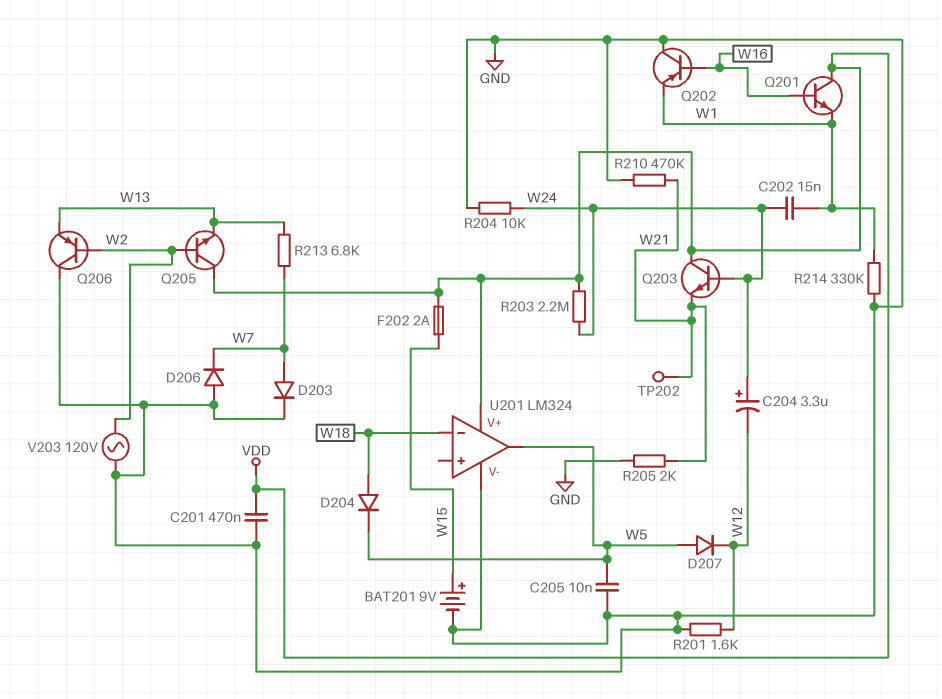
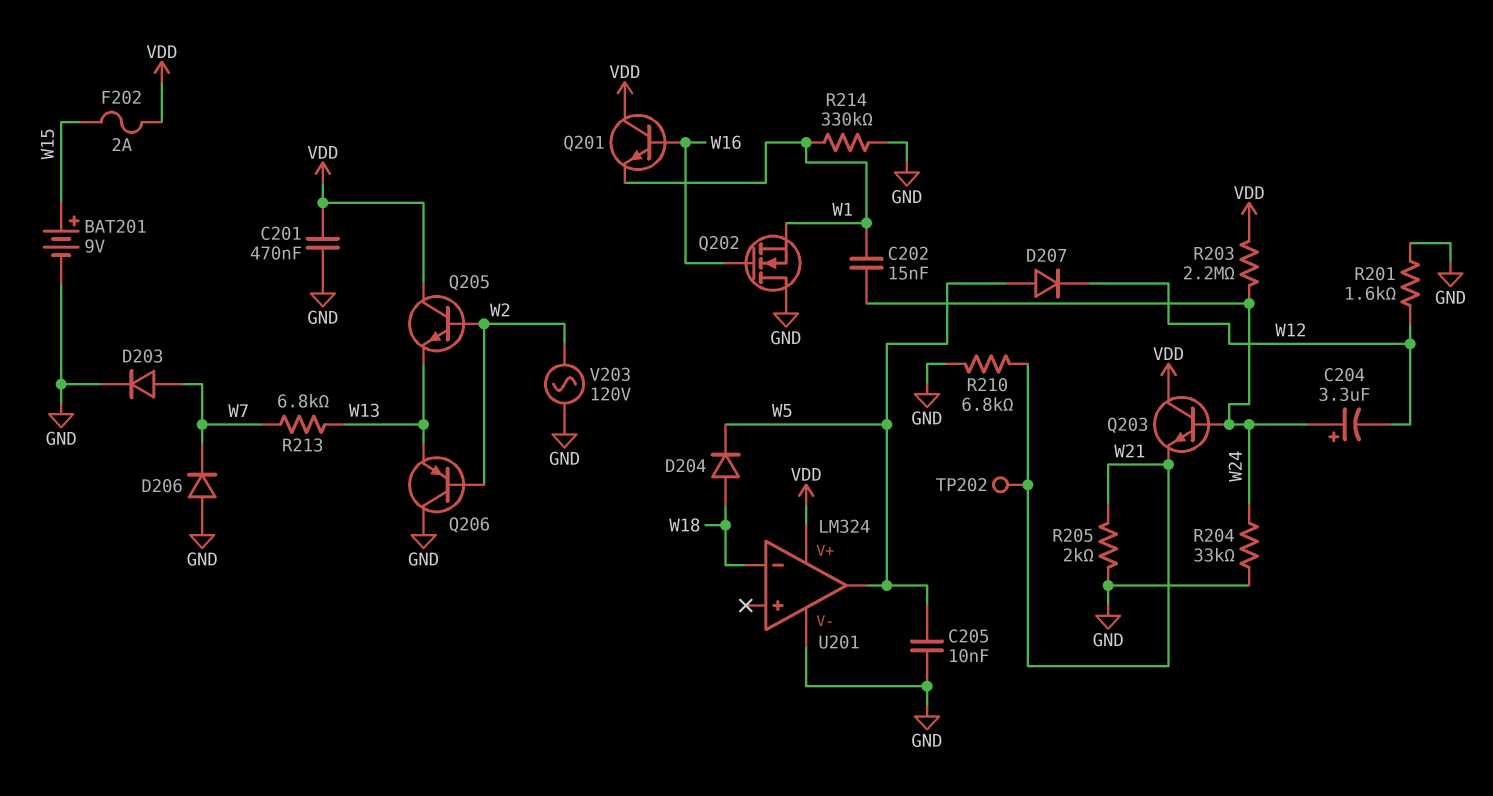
Q202: PNP (B W16, C GND, E W1) -> NMOS (G W16, D GND, S W1)
R204: 10k (GND, W24) -> 33k (GND, W24)
R210: 470k (GND, W21) -> 6.8k (GND, W21)

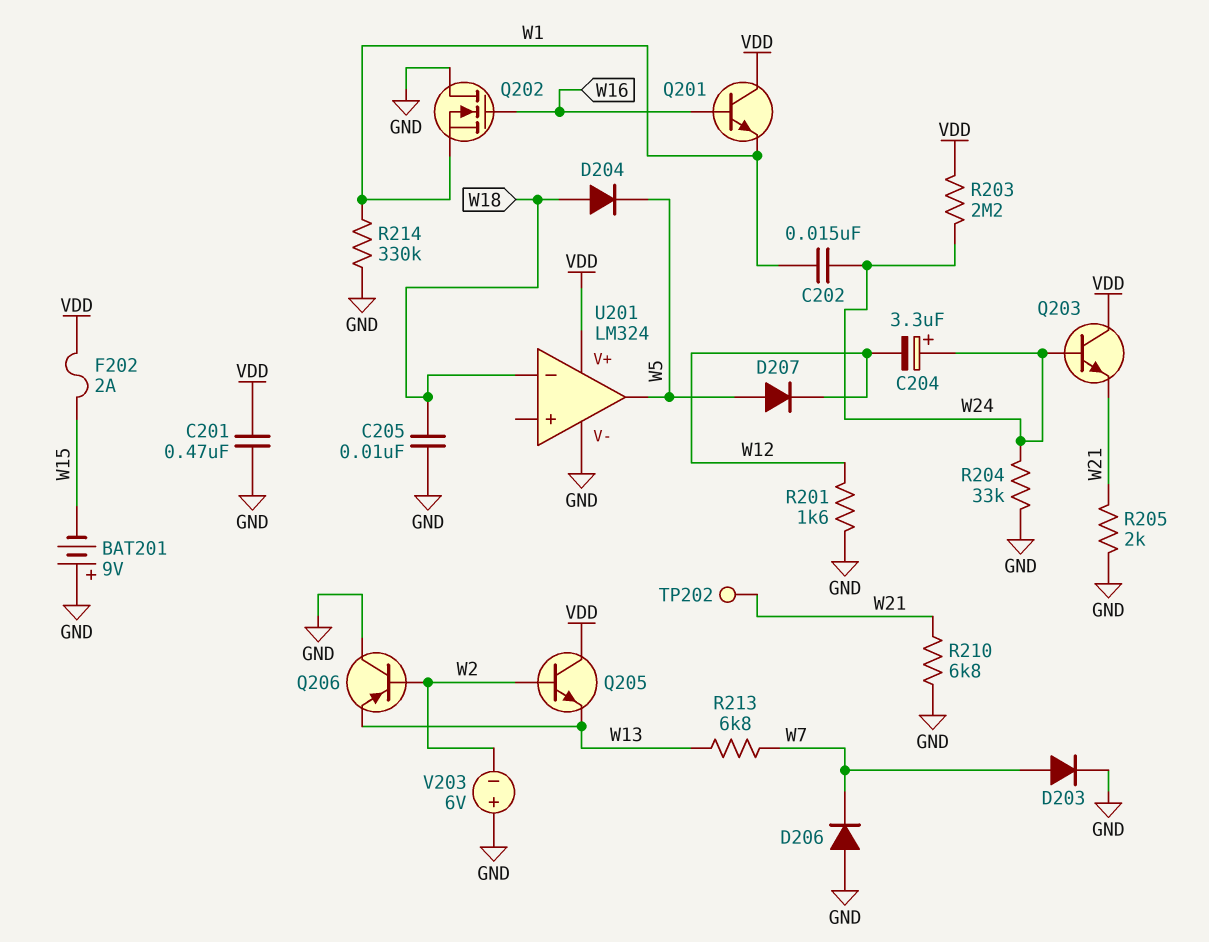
BAT201: 9V (plus W15, minus GND) -> 9V (plus GND, minus W15)
C205: 10nF (GND, W5) -> 10nF (GND, W18)
V203: AC 120V (GND, W2) -> 6V (plus GND, minus W2)

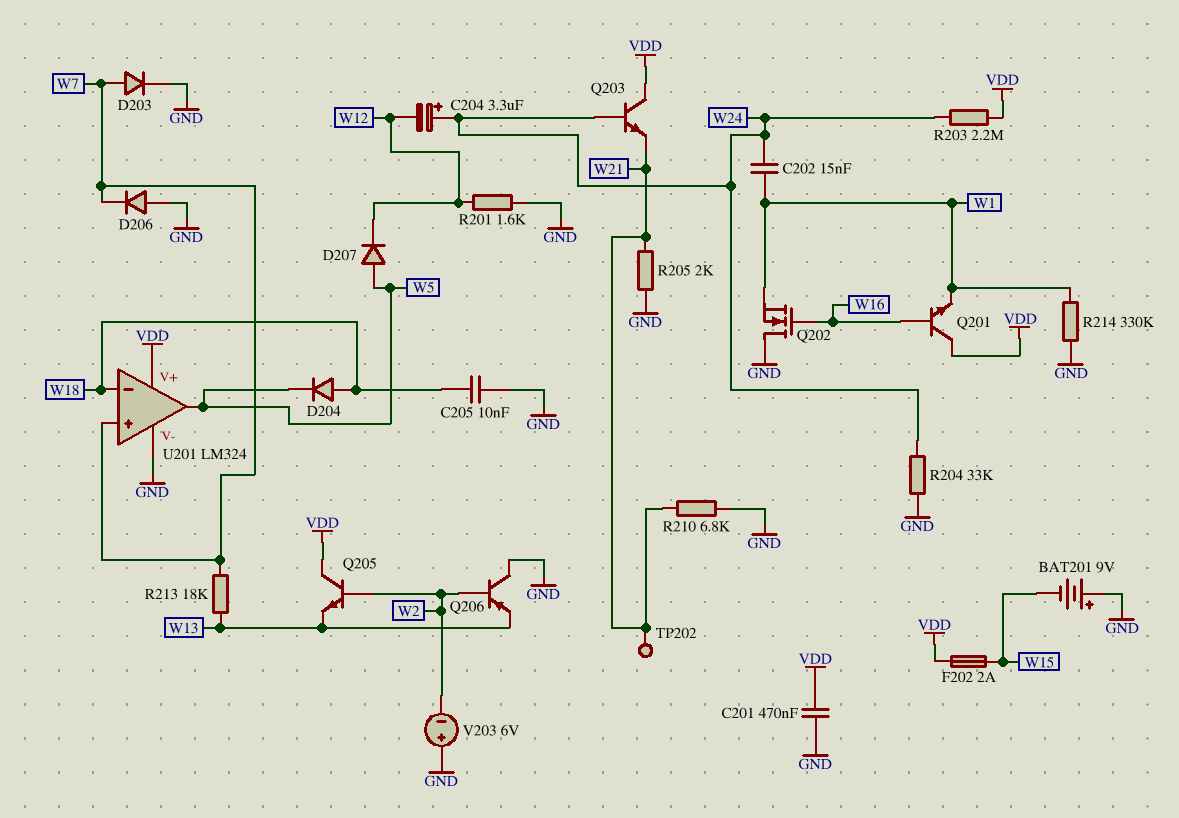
R213: 6.8k (W7, W13) -> 18k (W7, W13)
U201 pin in+: none -> W7

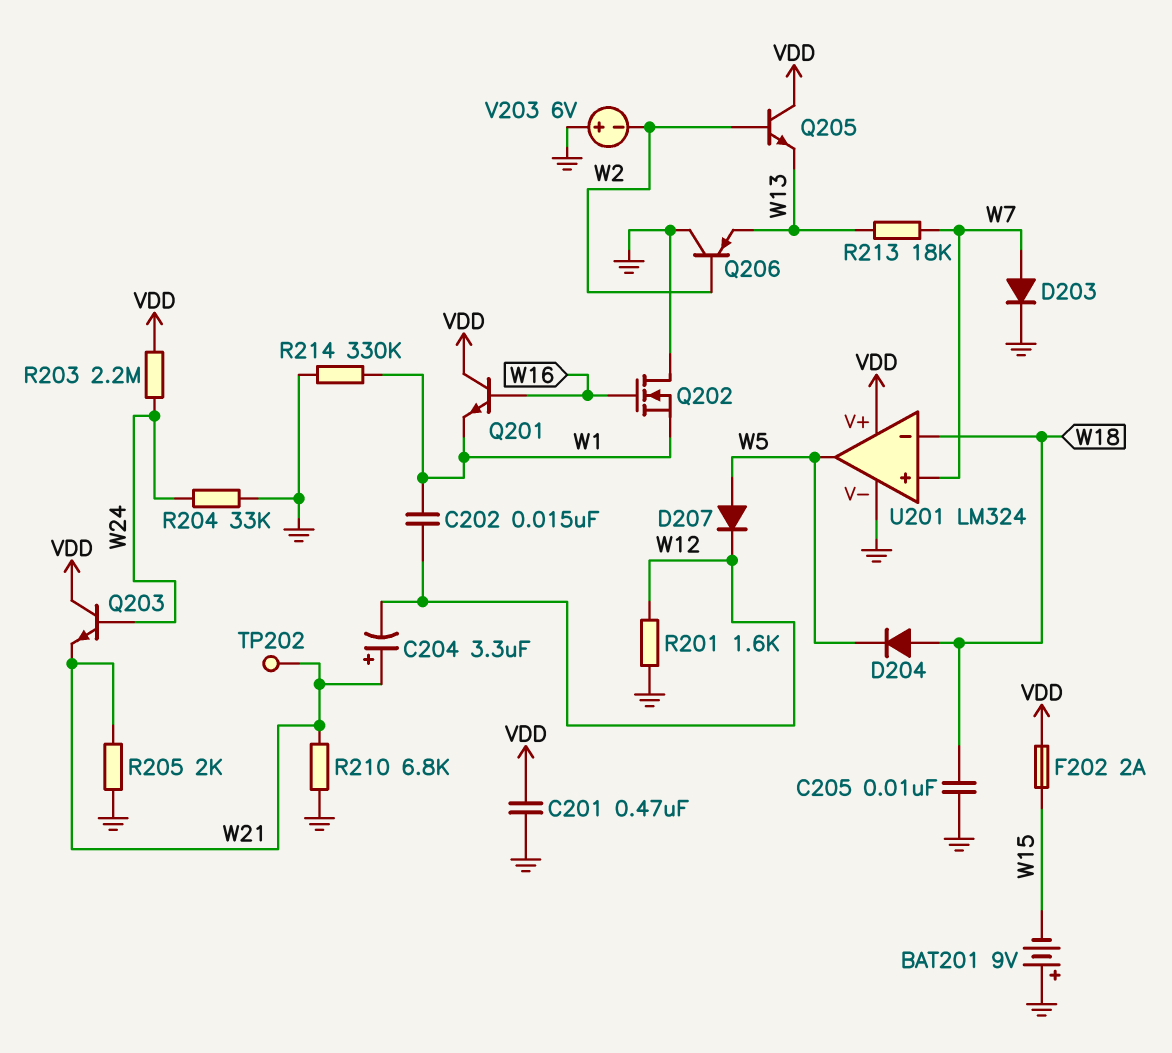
C202: 15nF (W1, W24) -> 15nF (W1, W12)
C204: 3.3uF (plus W24, minus W12) -> 3.3uF (plus W21, minus W12)
D206: diode (A GND, K W7) -> none

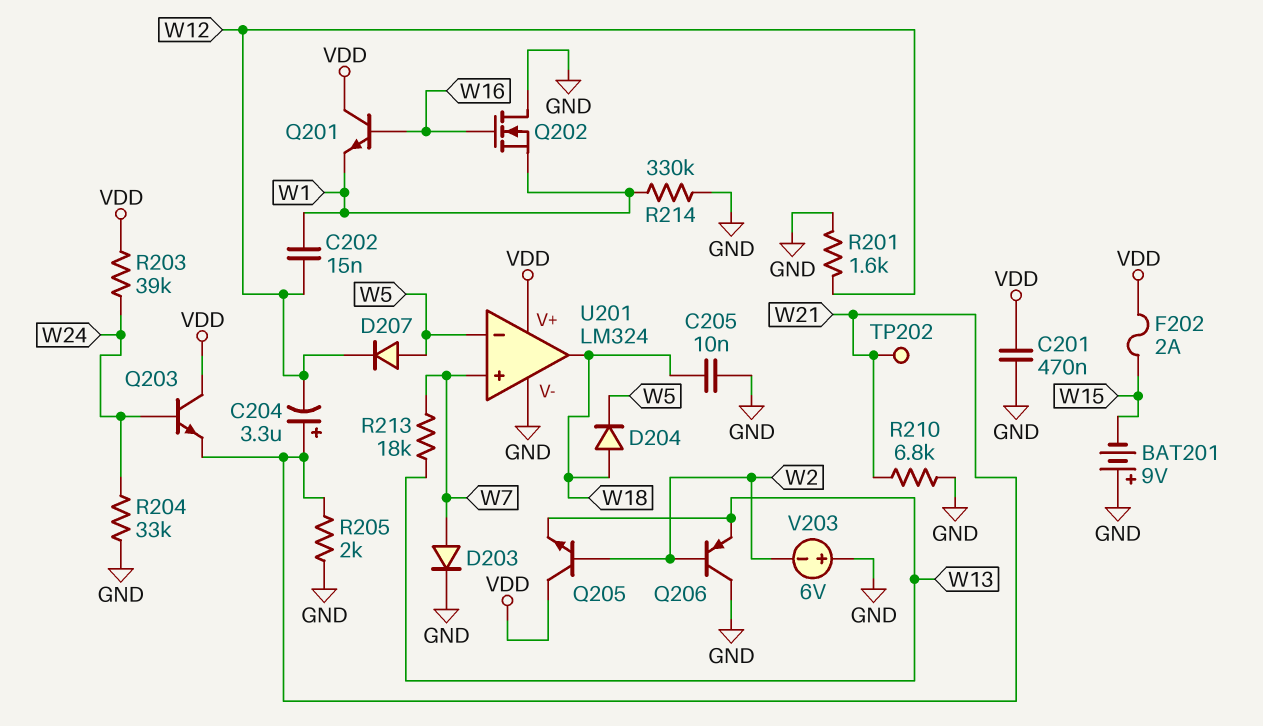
R203: 2.2M (VDD, W24) -> 39k (VDD, W24)
U201 pin in-: W18 -> W5
U201 pin out: W5 -> W18

